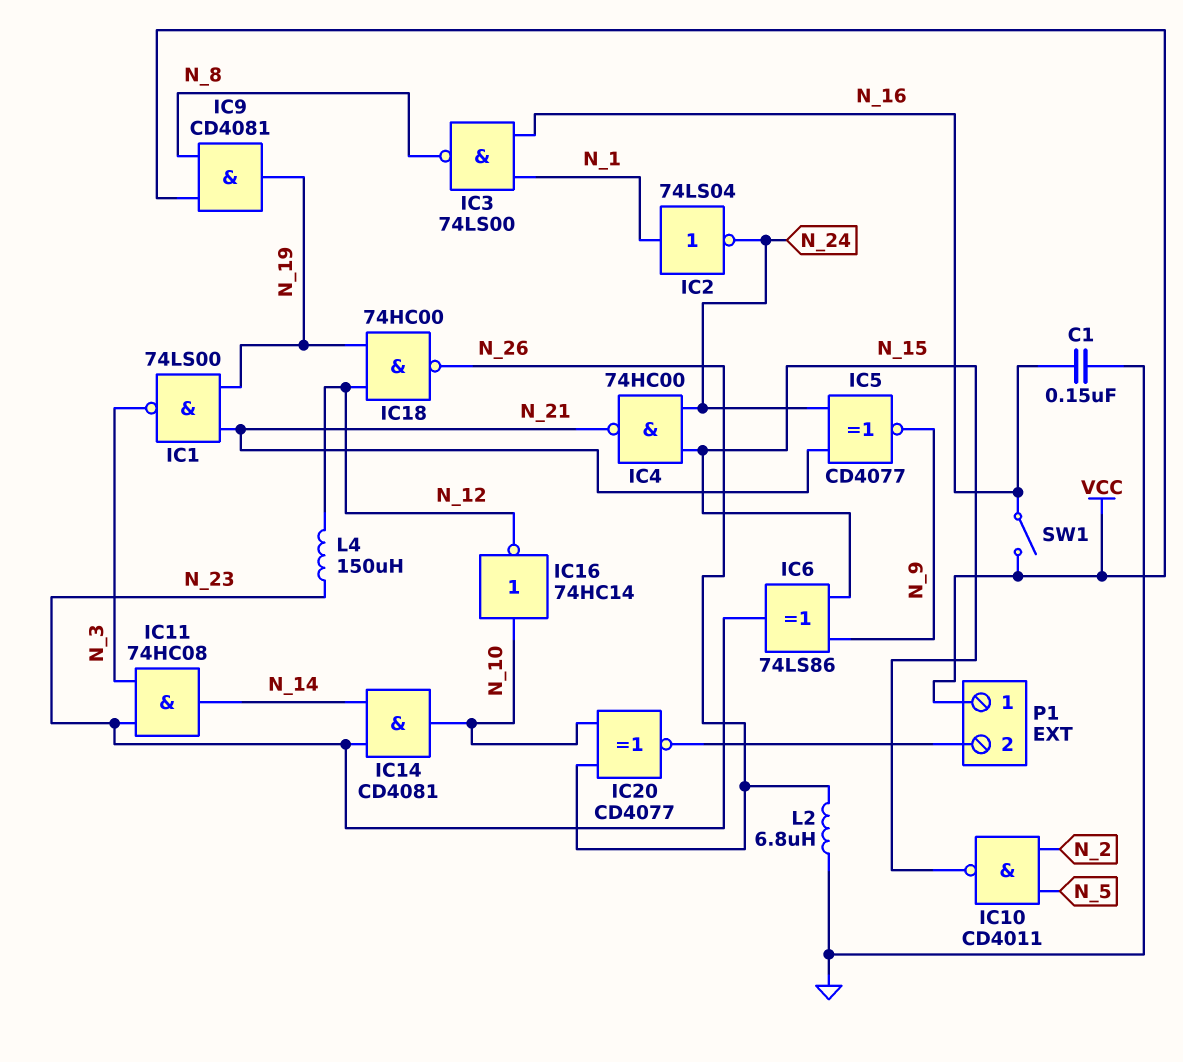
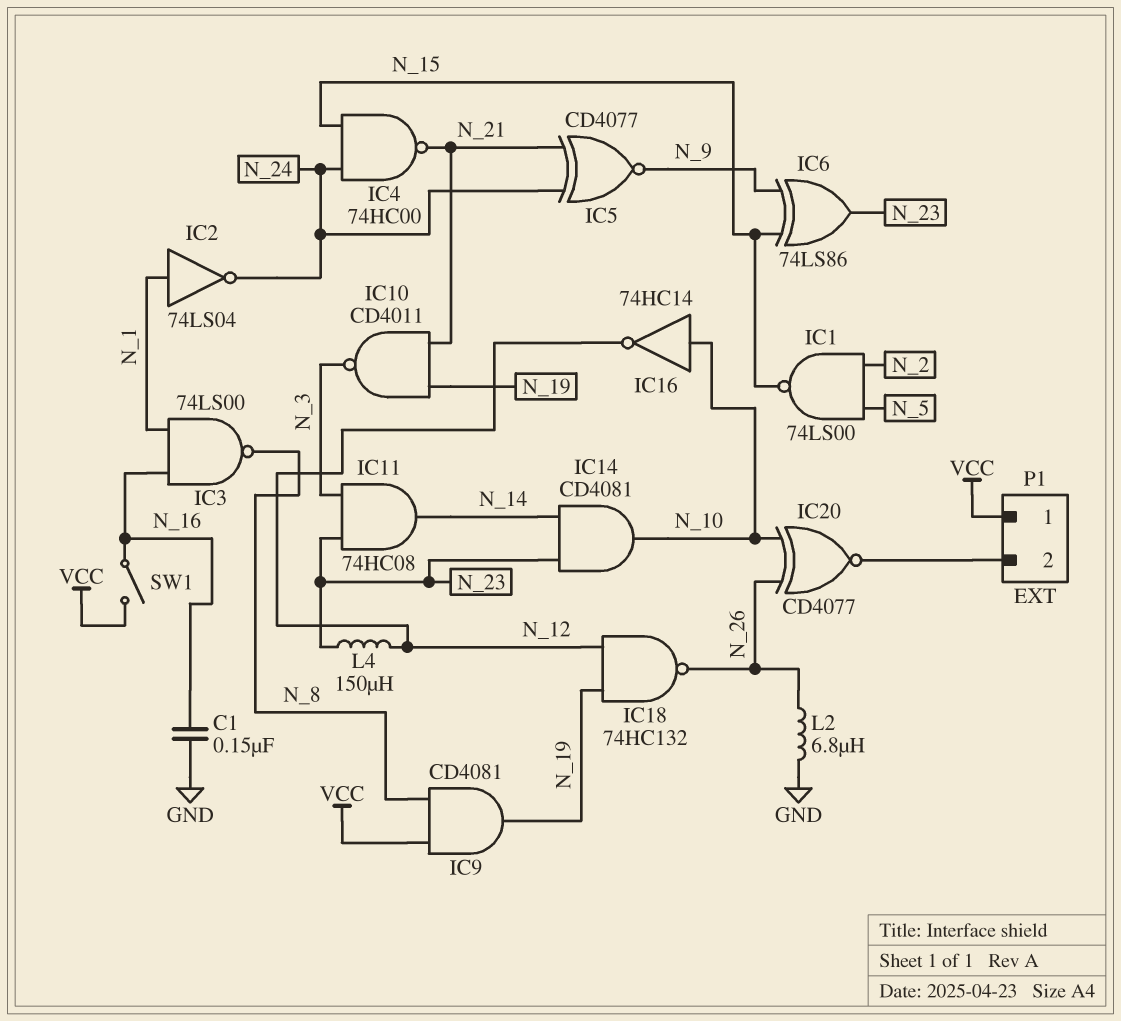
IC1: NAND 74LS00 (in N_19, in N_21, out N_3) -> NAND 74LS00 (in N_2, in N_5, out N_15)
IC10: NAND CD4011 (in N_2, in N_5, out N_15) -> NAND CD4011 (in N_19, in N_21, out N_3)
IC18: NAND 74HC00 (in N_12, in N_19, out N_26) -> NAND 74HC132 (in N_12, in N_19, out N_26)

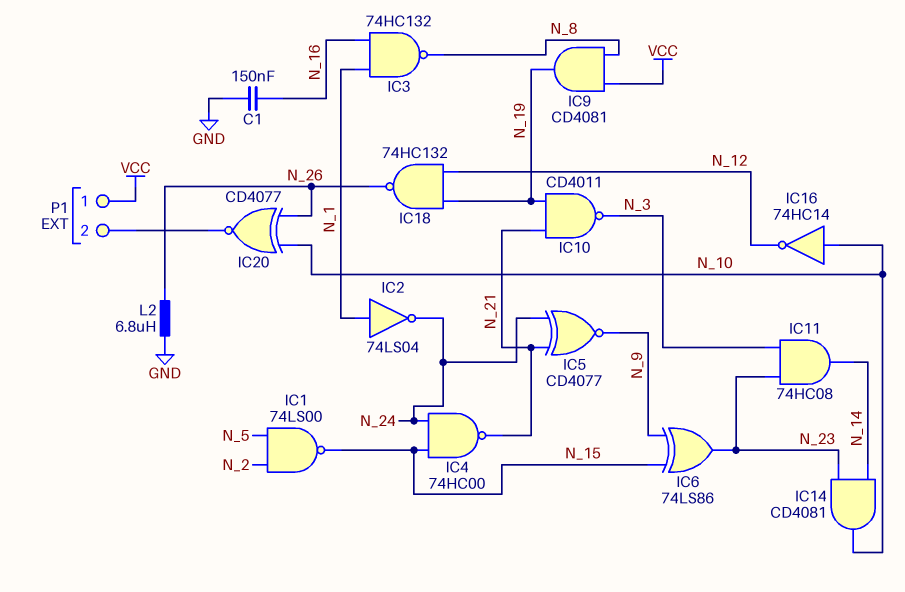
IC3: NAND 74LS00 (in N_1, in N_16, out N_8) -> NAND 74HC132 (in N_1, in N_16, out N_8)
L4: 150uH (N_12, N_23) -> none
SW1: switch (N_16, VCC) -> none

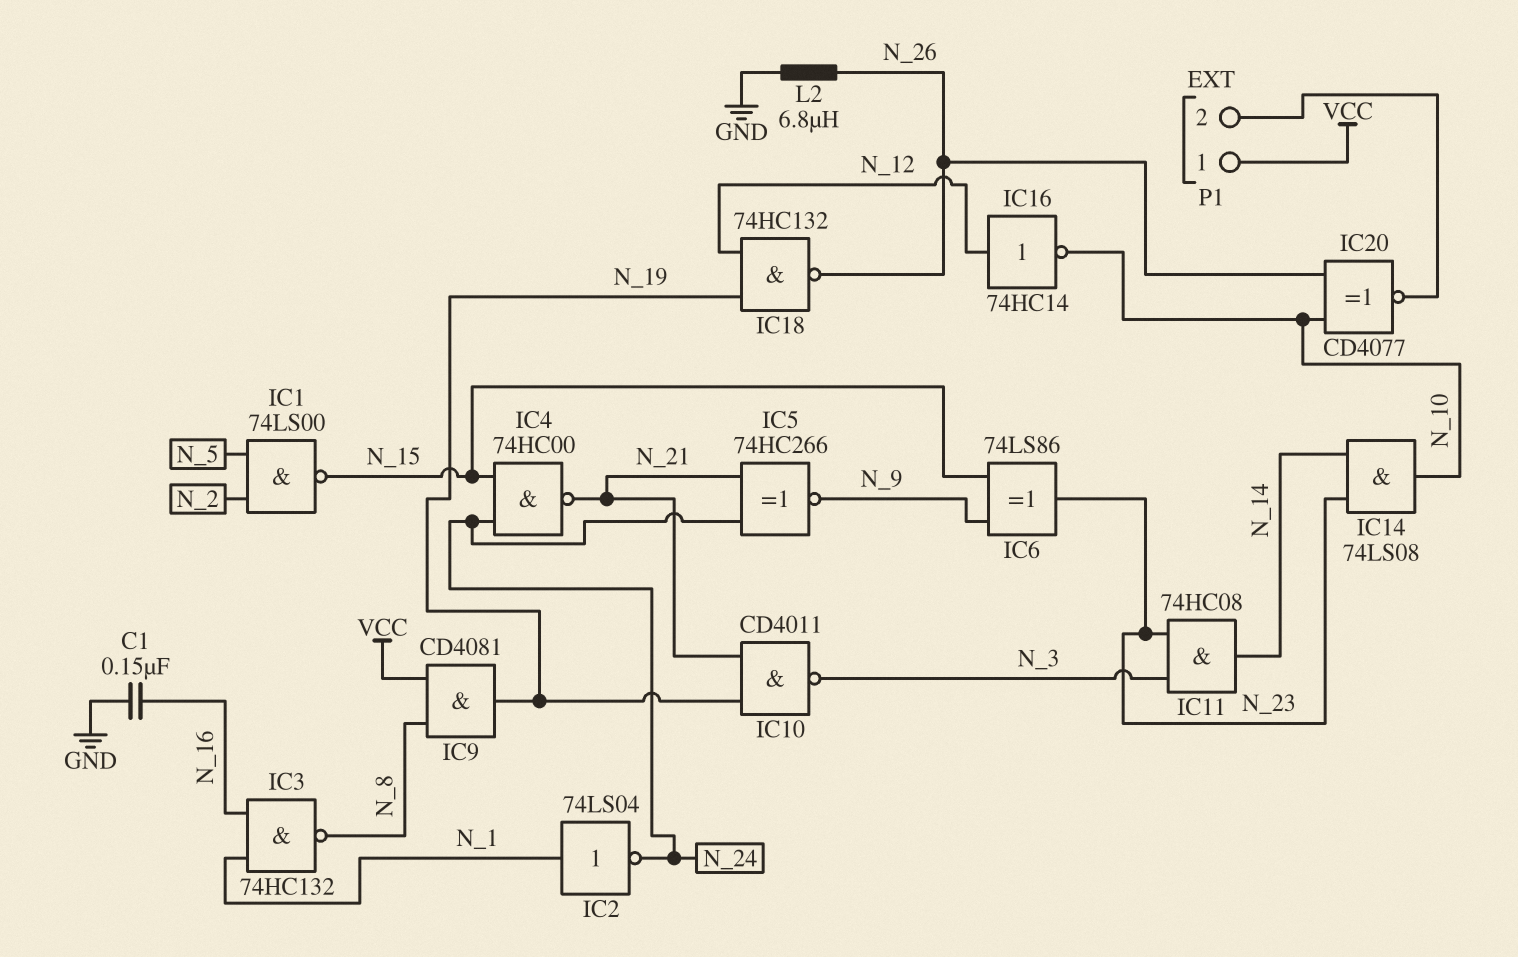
IC5: XNOR CD4077 (in N_21, in N_24, out N_9) -> XNOR 74HC266 (in N_21, in N_24, out N_9)
IC14: AND CD4081 (in N_14, in N_23, out N_10) -> AND 74LS08 (in N_14, in N_23, out N_10)
IC16: NOT 74HC14 (in N_10, out N_12) -> NOT 74HC14 (in N_12, out N_10)

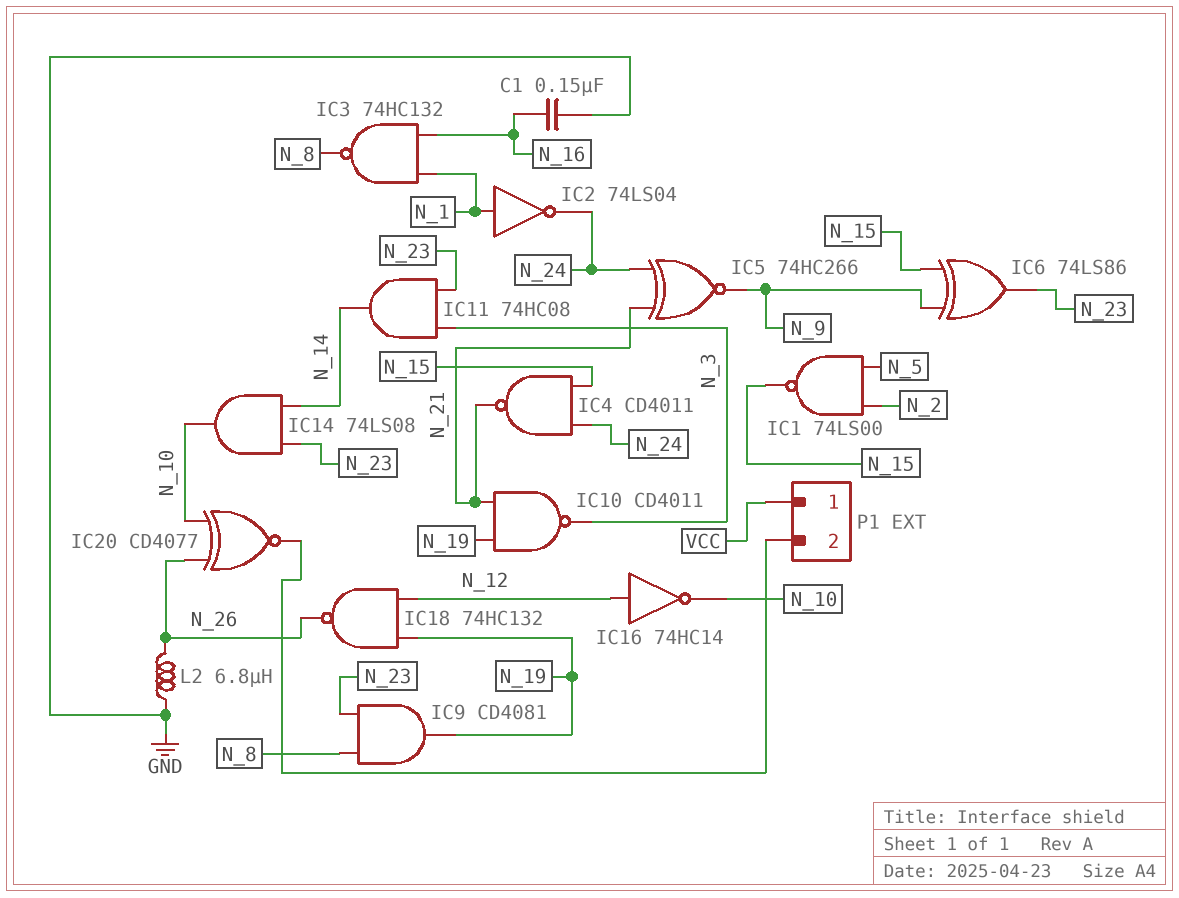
IC4: NAND 74HC00 (in N_15, in N_24, out N_21) -> NAND CD4011 (in N_15, in N_24, out N_21)
IC9: AND CD4081 (in N_8, in VCC, out N_19) -> AND CD4081 (in N_8, in N_23, out N_19)

